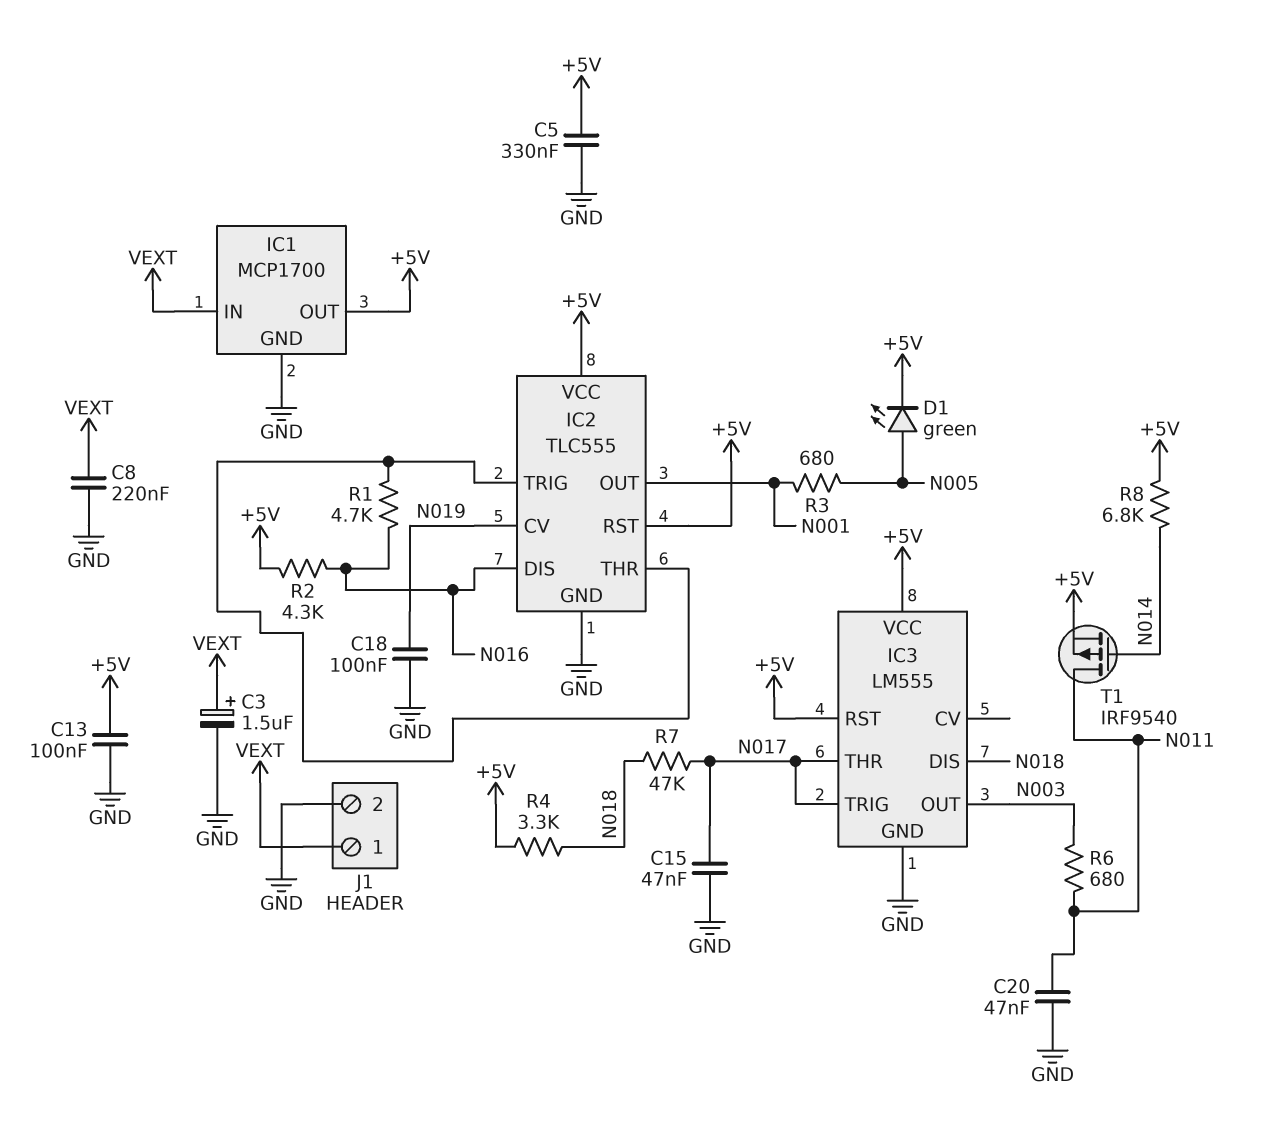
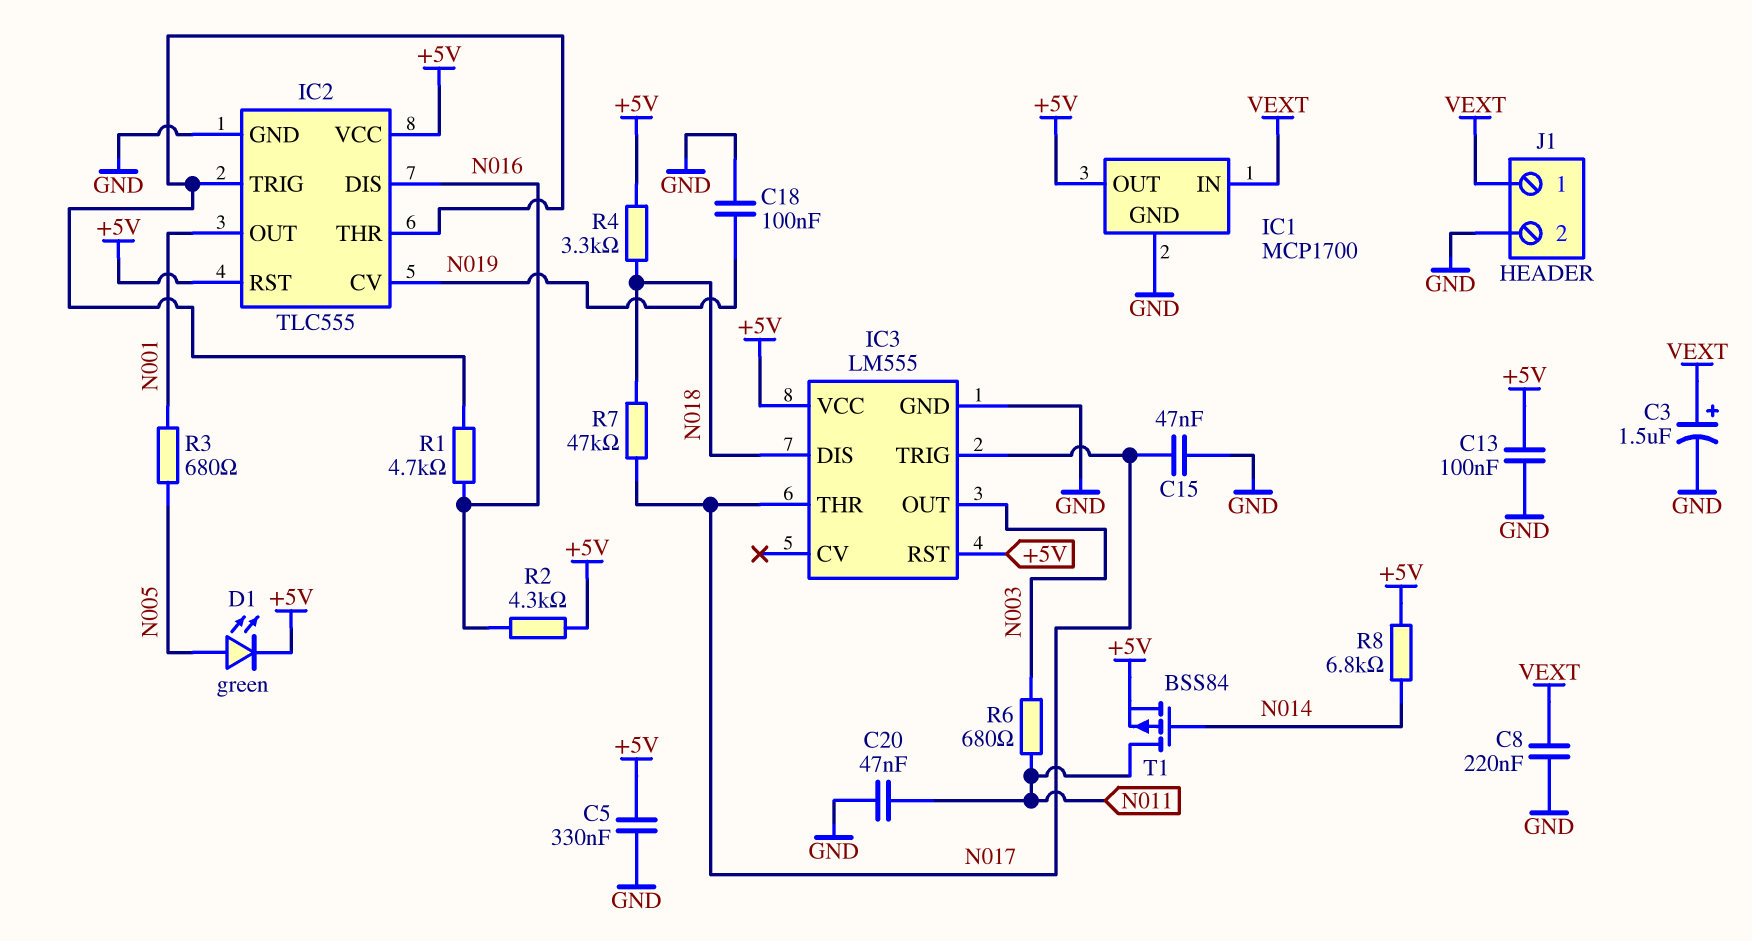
T1: PMOS IRF9540 (G N014, D N011, S +5V) -> PMOS BSS84 (G N014, D N011, S +5V)

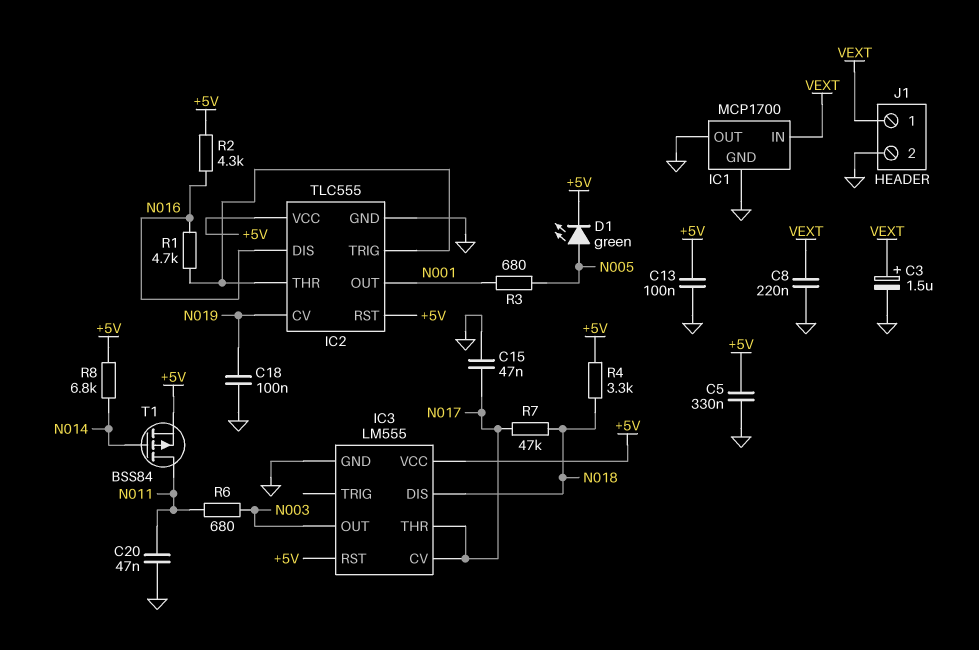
IC1 pin OUT: +5V -> GND
IC3 pin CV: none -> N017
IC3 pin TRIG: N017 -> none

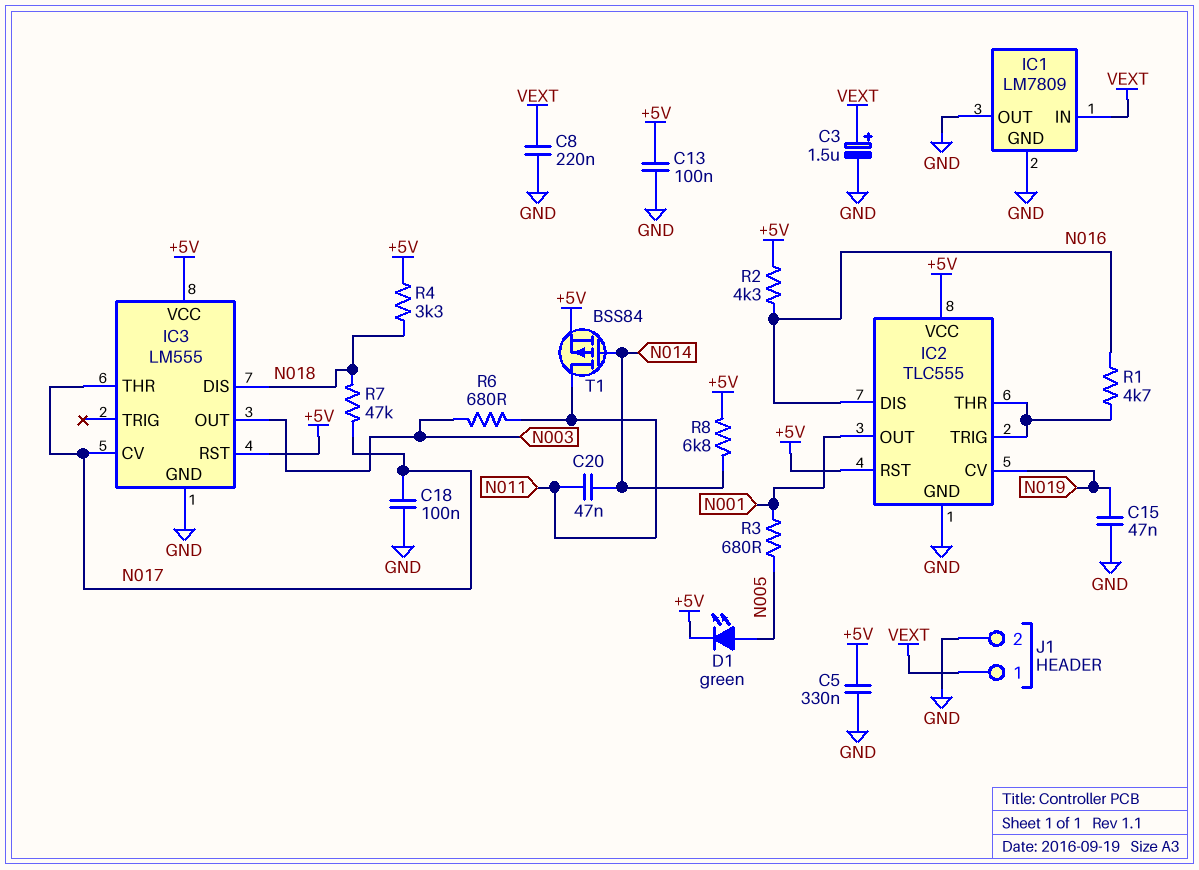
C15: 47nF (GND, N017) -> 47nF (GND, N019)
C18: 100nF (GND, N019) -> 100nF (GND, N017)
C20: 47nF (GND, N011) -> 47nF (N011, N014)
IC1: MCP1700 -> LM7809

